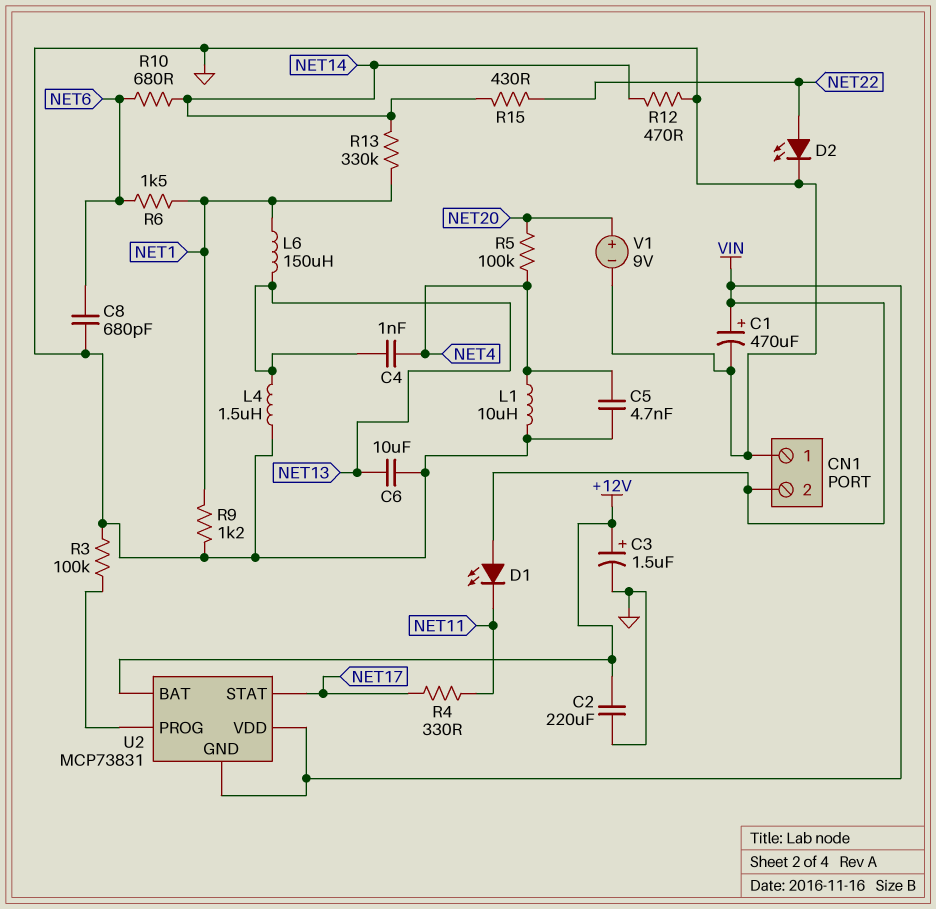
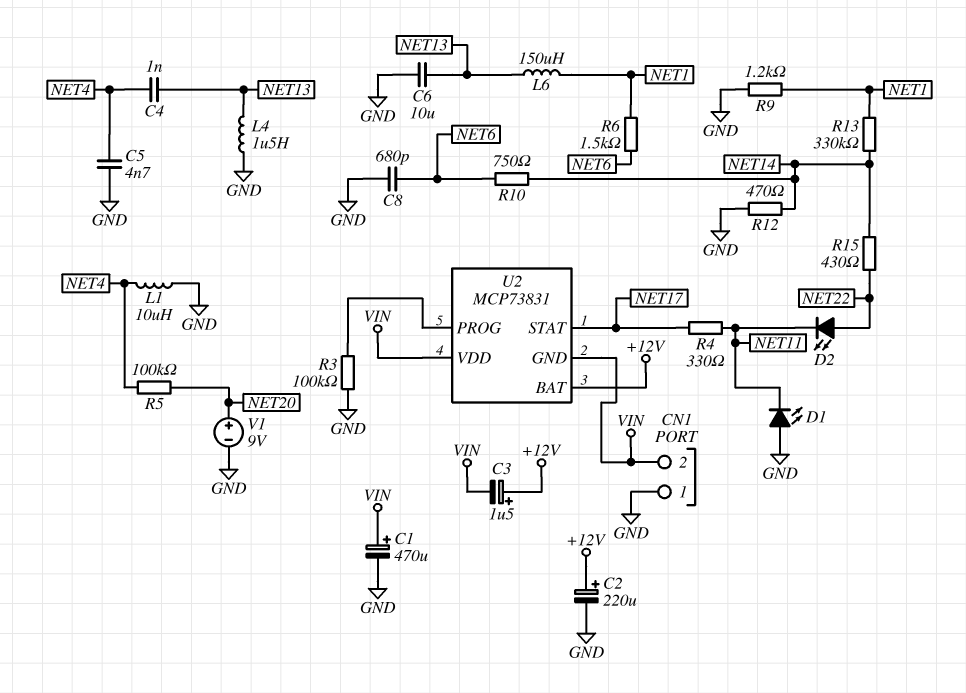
C2: 220uF (+12V, GND) -> 220uF (plus +12V, minus GND)
C3: 1.5uF (plus +12V, minus GND) -> 1.5uF (plus +12V, minus VIN)
D1: LED (A VIN, K NET11) -> LED (A GND, K NET11)
D2: LED (A NET22, K GND) -> LED (A NET22, K NET11)
R10: 680 (NET6, NET14) -> 750 (NET6, NET14)

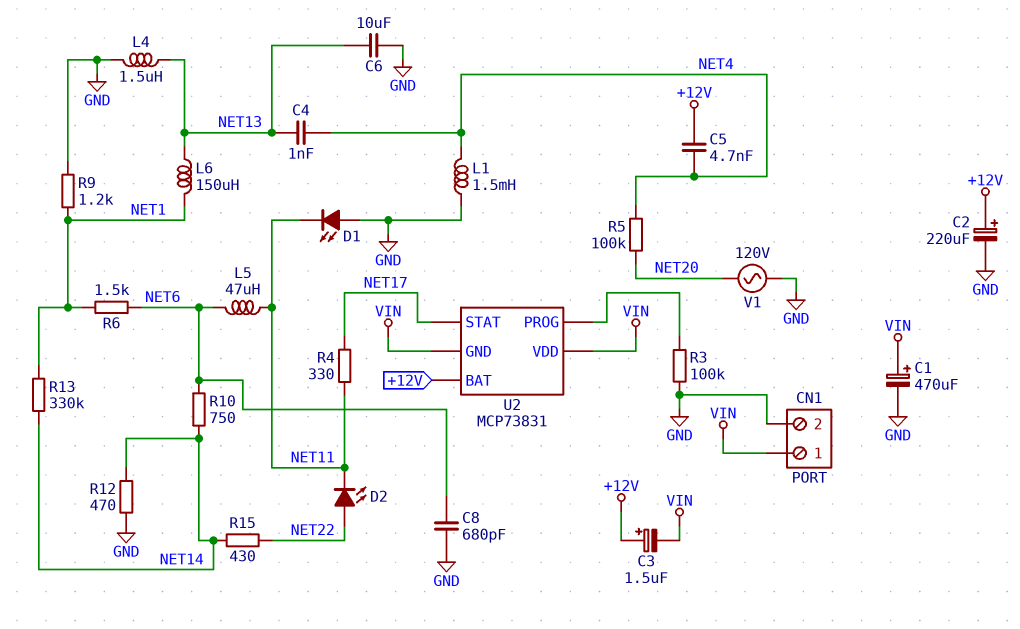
C5: 4.7nF (GND, NET4) -> 4.7nF (+12V, NET4)
CN1 pin 1: GND -> VIN
CN1 pin 2: VIN -> GND
L1: 10uH (GND, NET4) -> 1.5mH (GND, NET4)
L5: none -> 47uH (NET6, NET11)
V1: 9V (plus NET20, minus GND) -> AC 120V (GND, NET20)

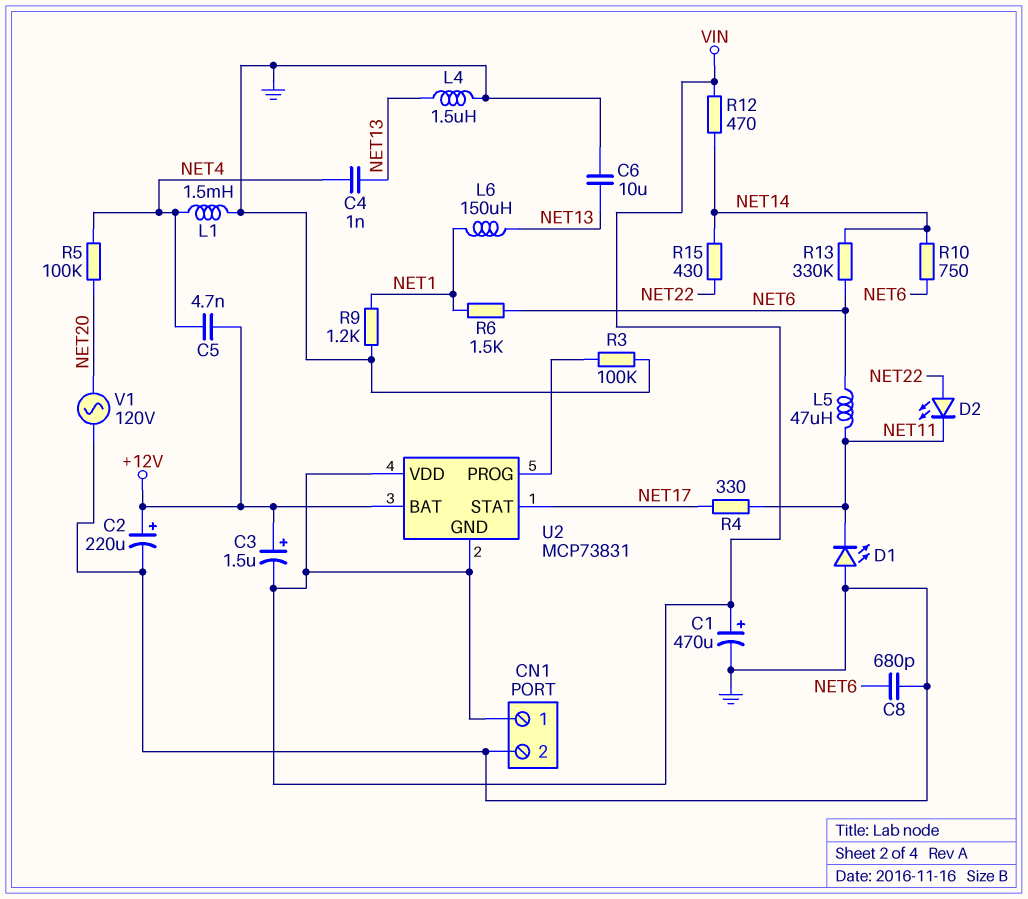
R12: 470 (GND, NET14) -> 470 (NET14, VIN)
R13: 330k (NET1, NET14) -> 330k (NET6, NET14)

